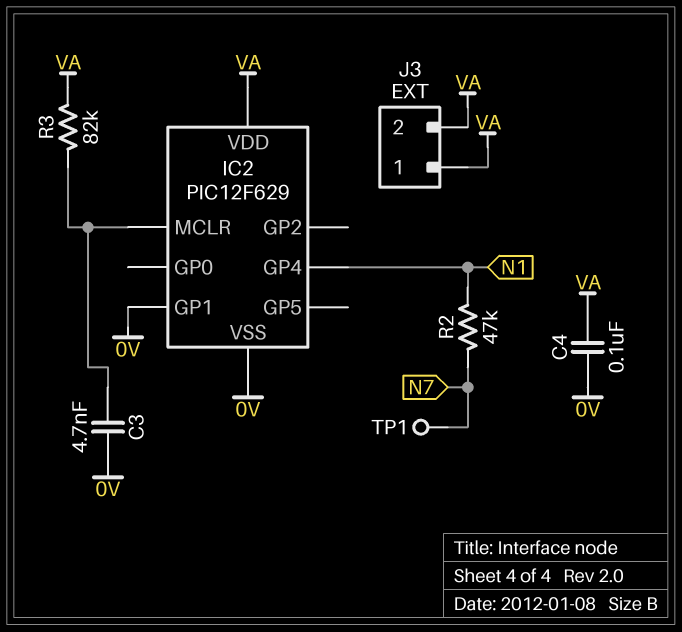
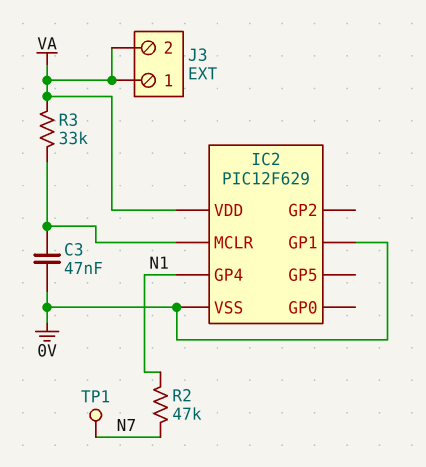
C3: 4.7nF (0V, IC2/MCLR) -> 47nF (0V, IC2/MCLR)
C4: 100nF (0V, VA) -> none
R3: 82k (IC2/MCLR, VA) -> 33k (IC2/MCLR, VA)

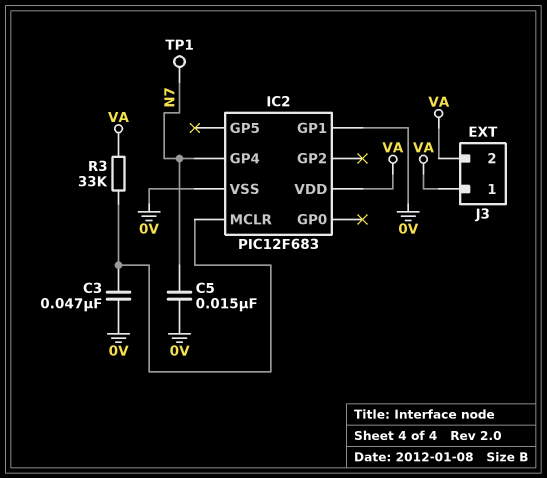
C5: none -> 15nF (0V, N7)
IC2: PIC12F629 -> PIC12F683
IC2 pin GP4: N1 -> N7
R2: 47k (N1, N7) -> none

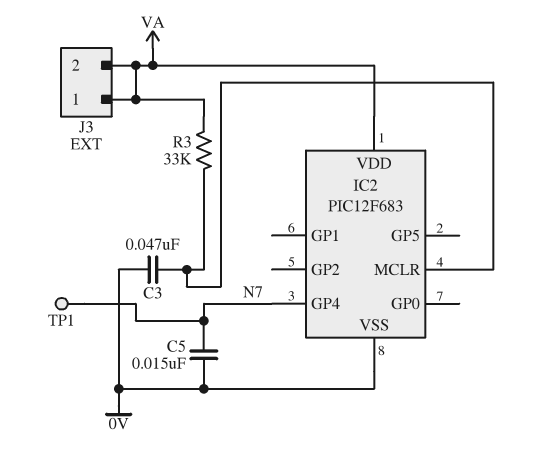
IC2 pin GP1: 0V -> none

